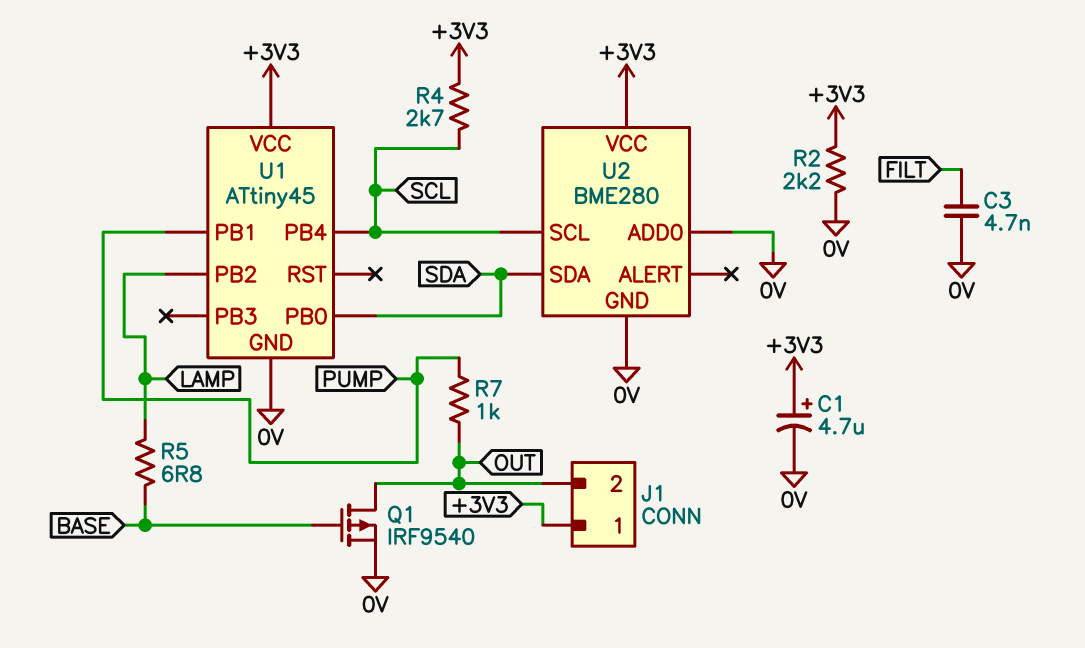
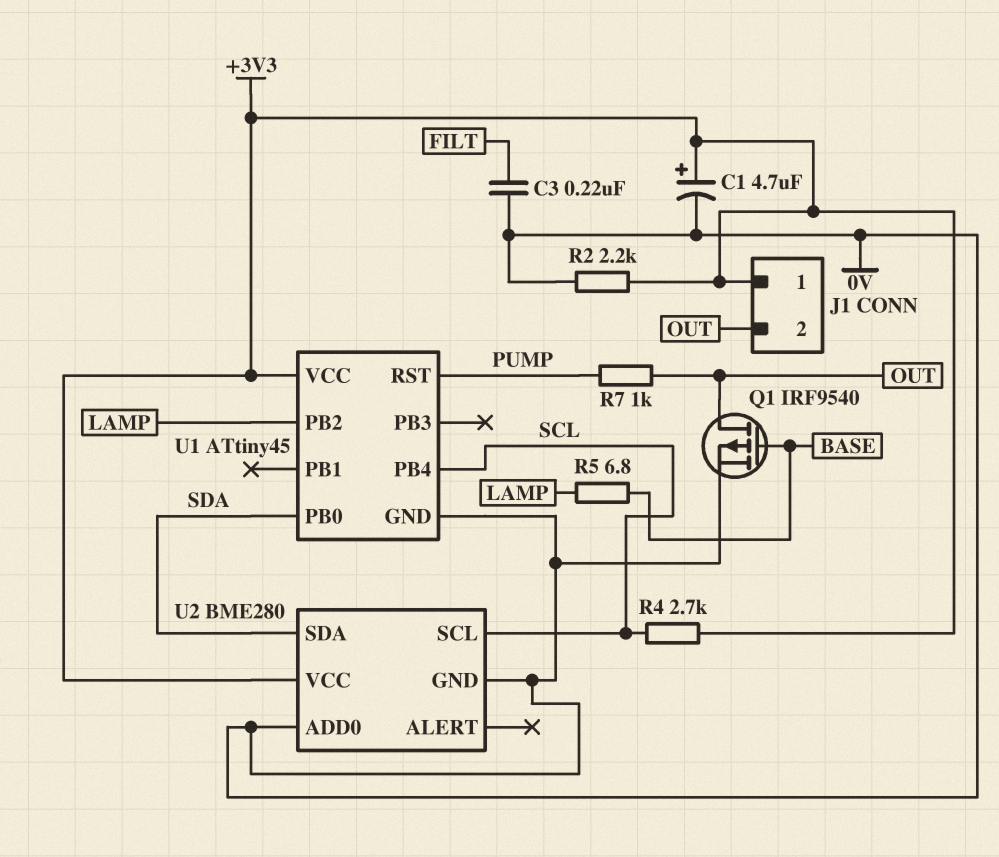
C3: 4.7nF (0V, FILT) -> 220nF (0V, FILT)
U1 pin PB1: PUMP -> none
U1 pin RST: none -> PUMP

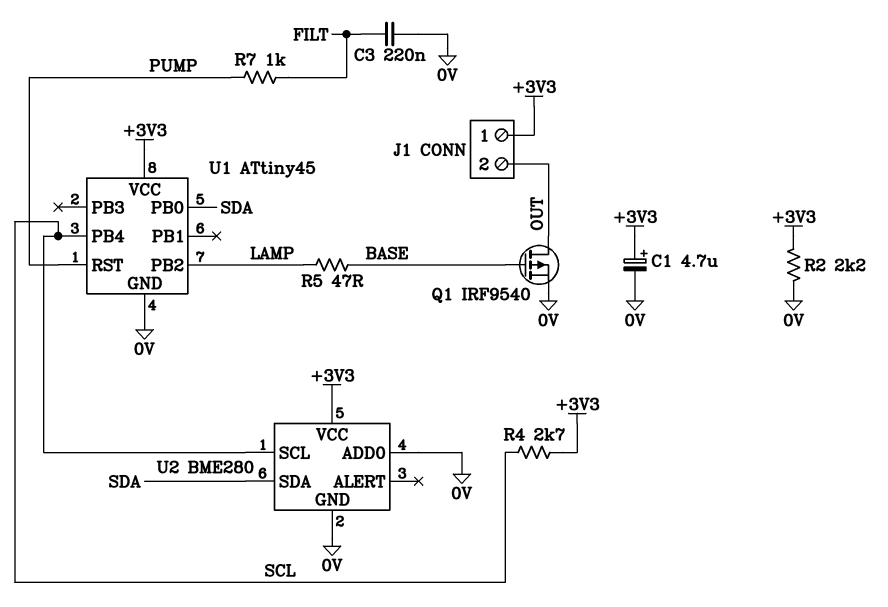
R5: 6.8 (BASE, LAMP) -> 47 (BASE, LAMP)
R7: 1k (OUT, PUMP) -> 1k (FILT, PUMP)

